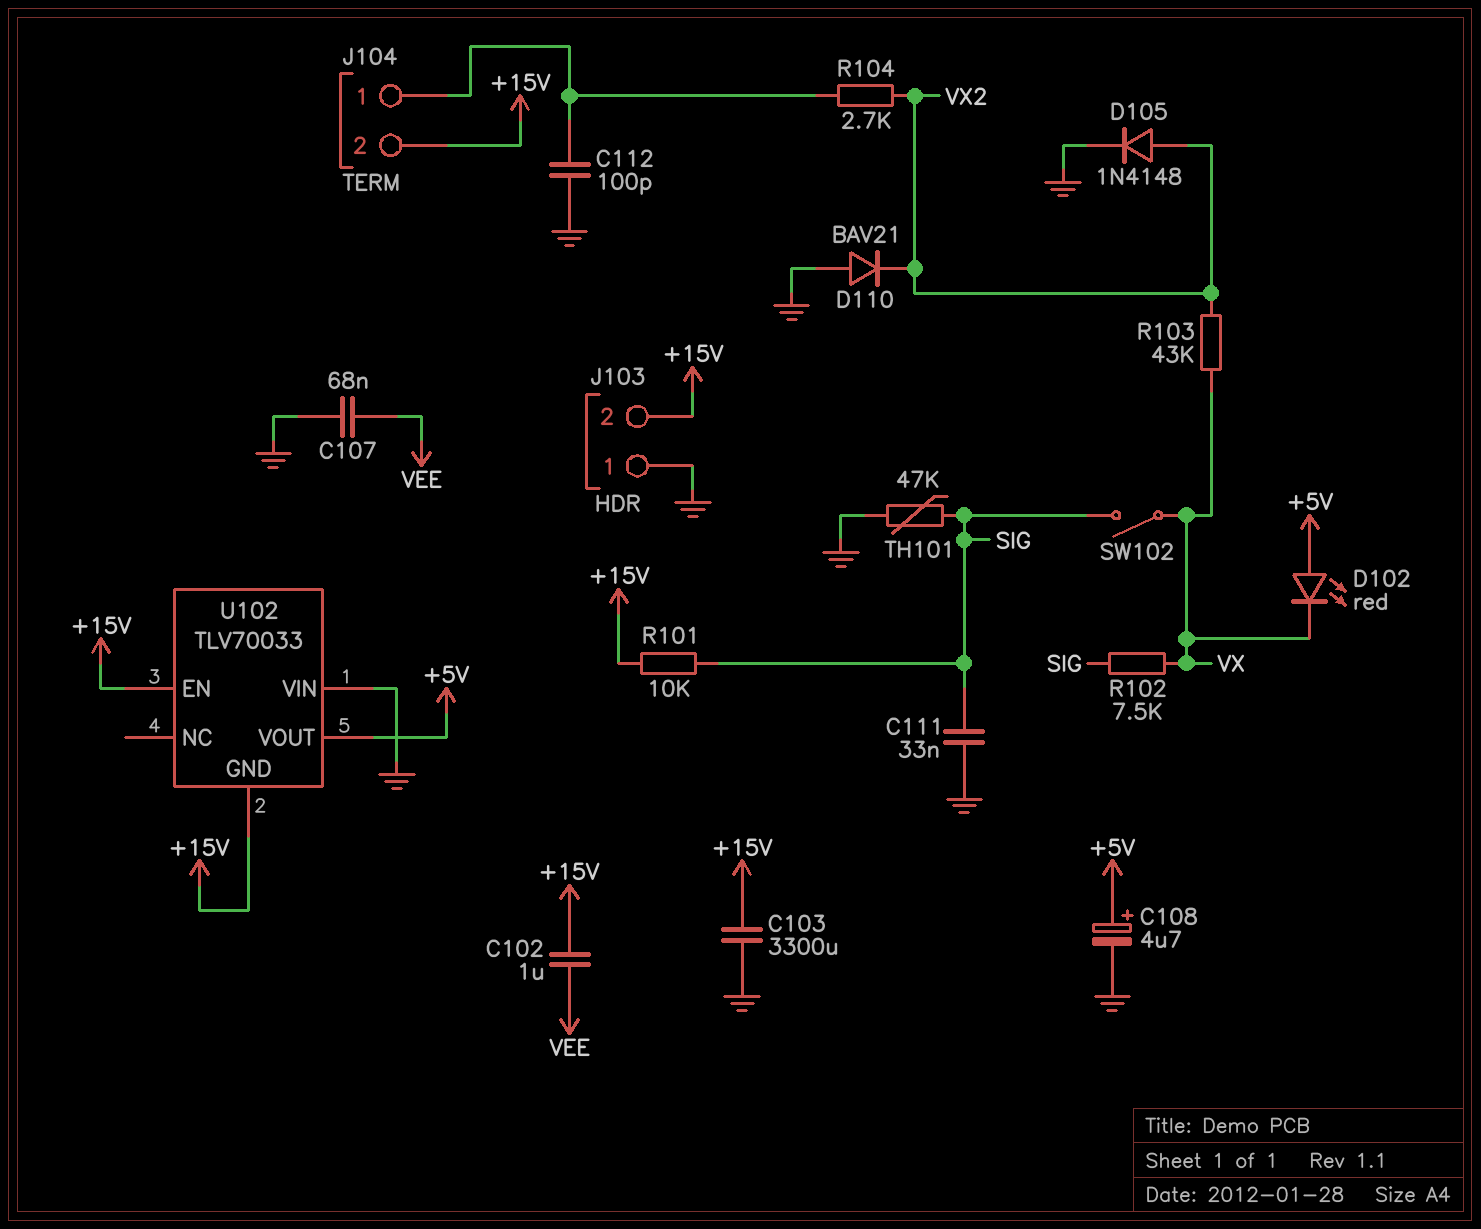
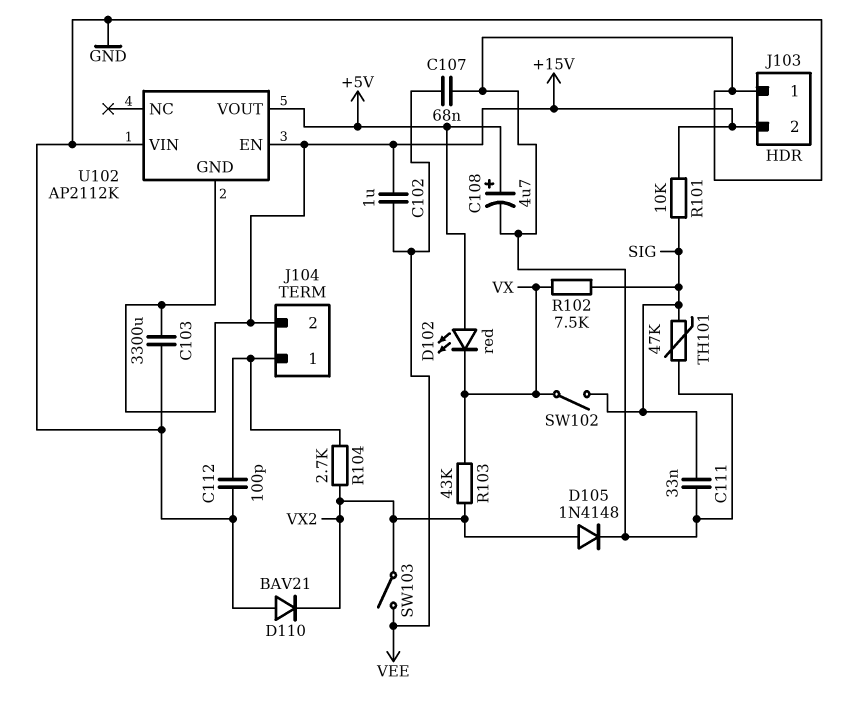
SW103: none -> switch (VEE, VX2)
U102: TLV70033 -> AP2112K

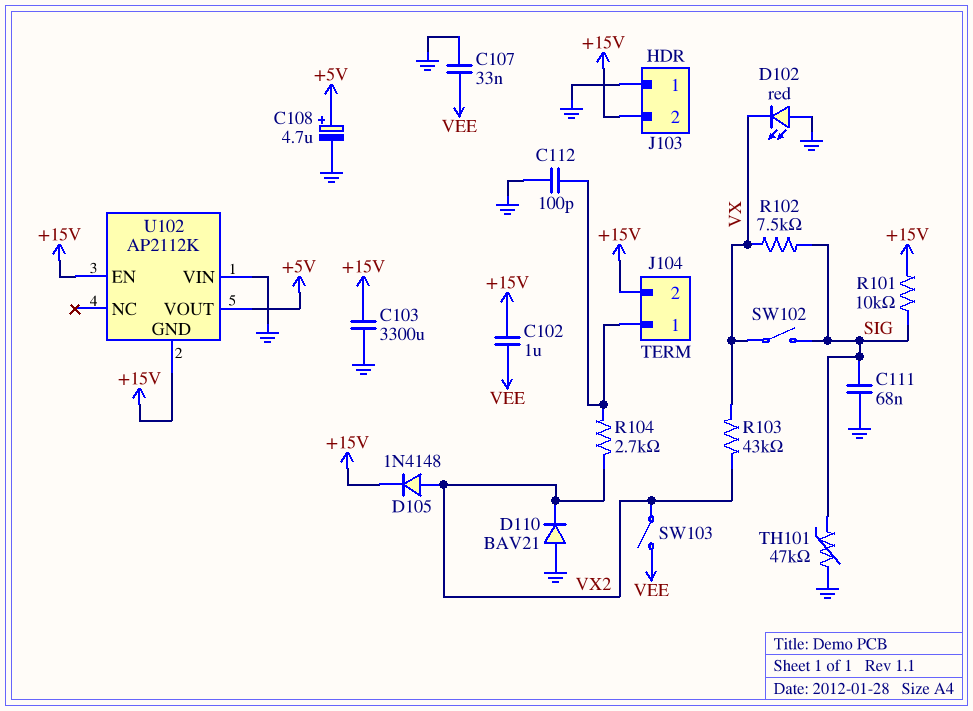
C107: 68nF (GND, VEE) -> 33nF (GND, VEE)
C111: 33nF (GND, SIG) -> 68nF (GND, SIG)
D102: LED red (A +5V, K VX) -> LED red (A GND, K VX)
D105: diode 1N4148 (A VX2, K GND) -> diode 1N4148 (A VX2, K +15V)

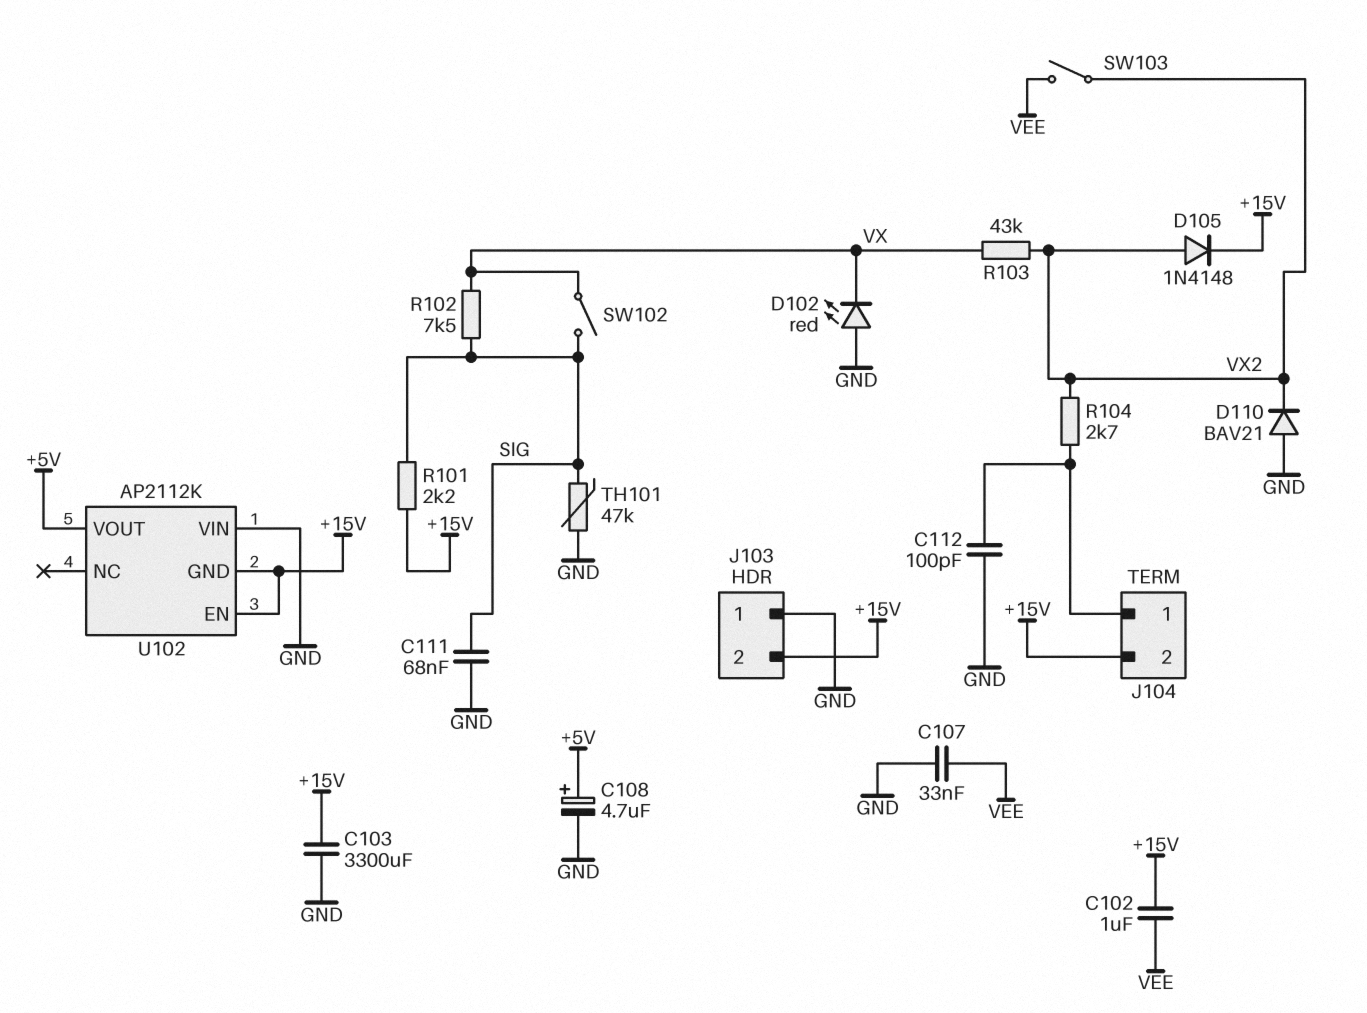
R101: 10k (+15V, SIG) -> 2.2k (+15V, SIG)

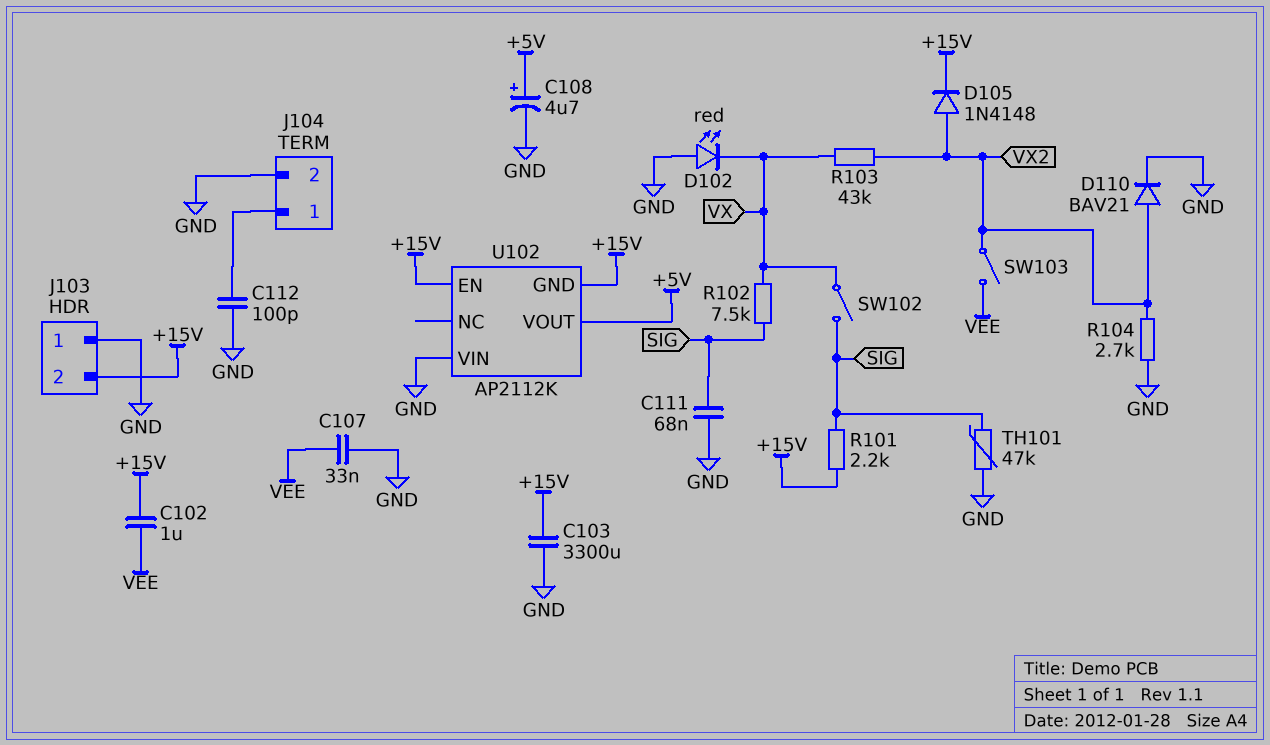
D110: diode BAV21 (A GND, K VX2) -> diode BAV21 (A VX2, K GND)
J104 pin 2: +15V -> GND
R104: 2.7k (J104/1, VX2) -> 2.7k (GND, VX2)

